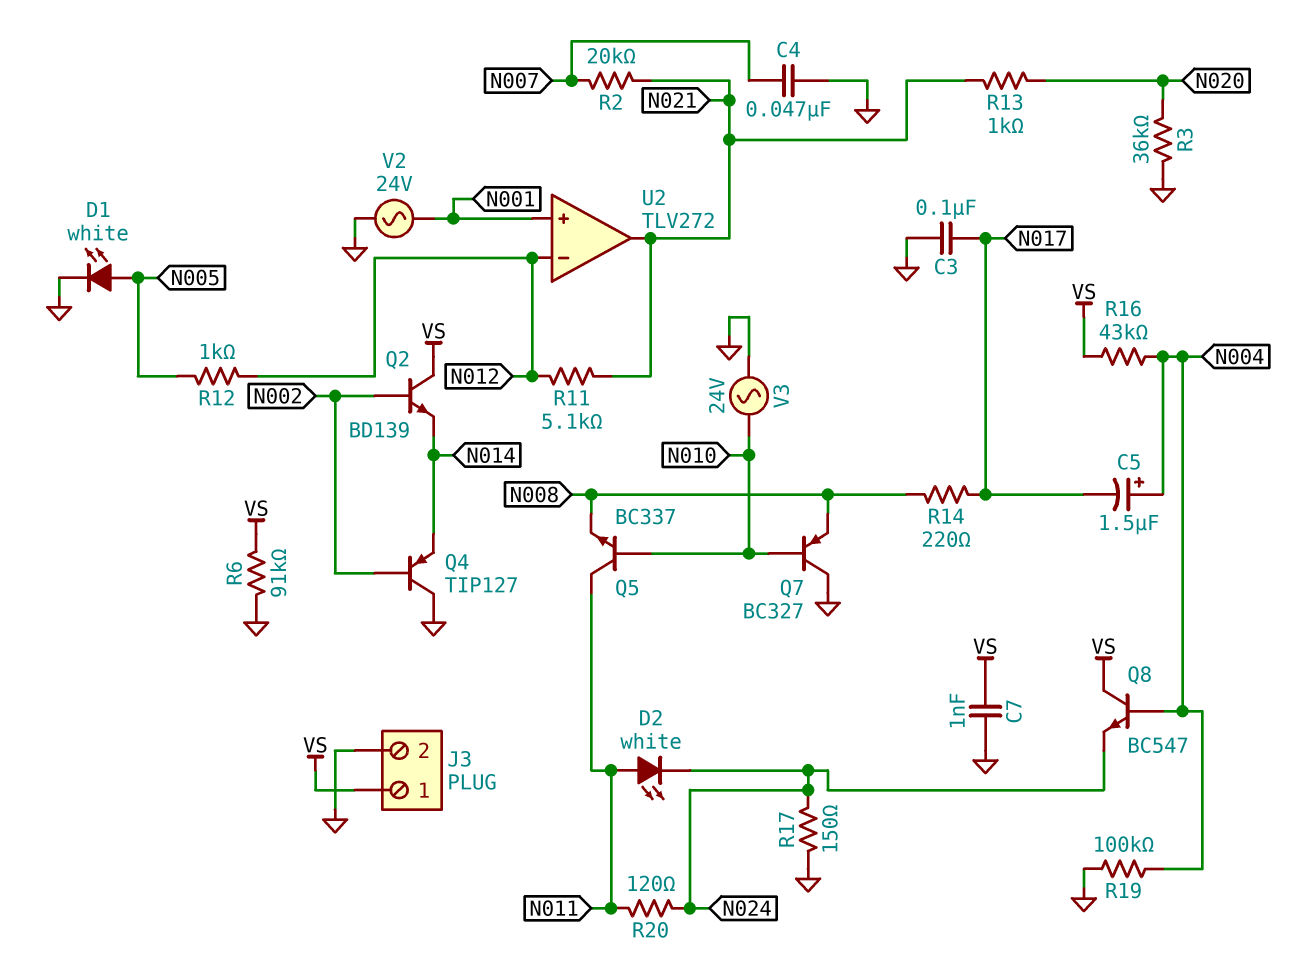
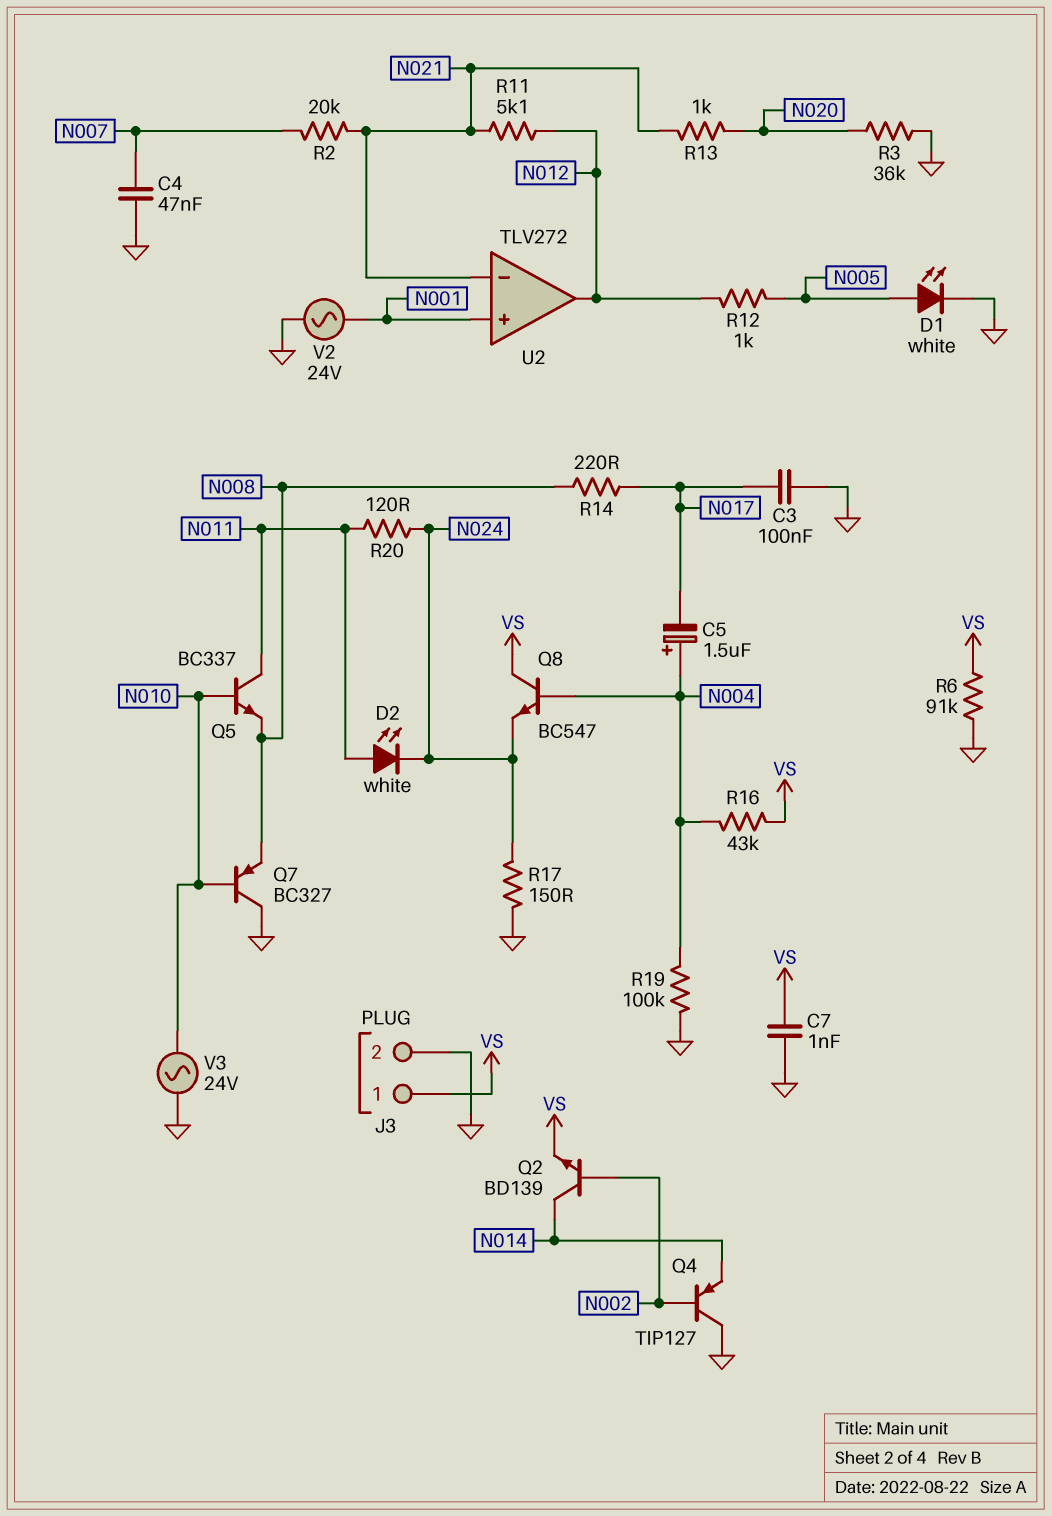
Q2: NPN BD139 (B N002, C VS, E N014) -> NPN BD139 (B N002, C N014, E VS)
U2 pin in-: N012 -> N021
U2 pin out: N021 -> N012

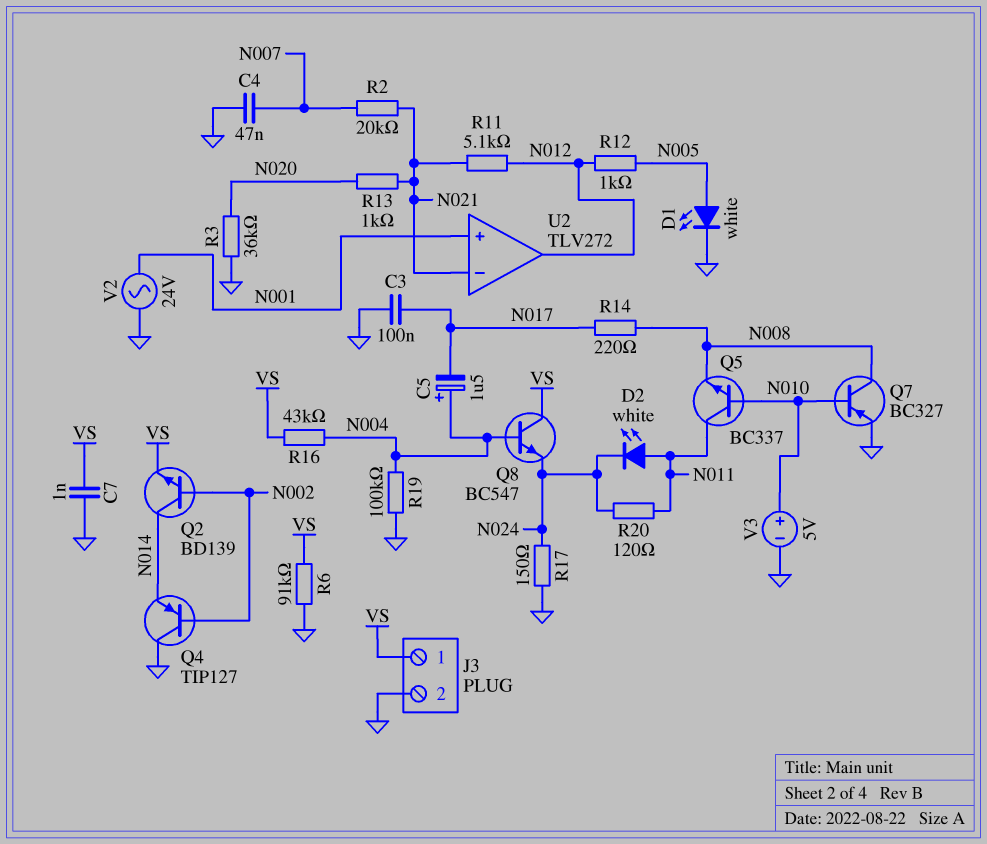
Q7: PNP BC327 (B N010, C GND, E N008) -> PNP BC327 (B N010, C N008, E GND)
V3: AC 24V (GND, N010) -> 5V (plus N010, minus GND)

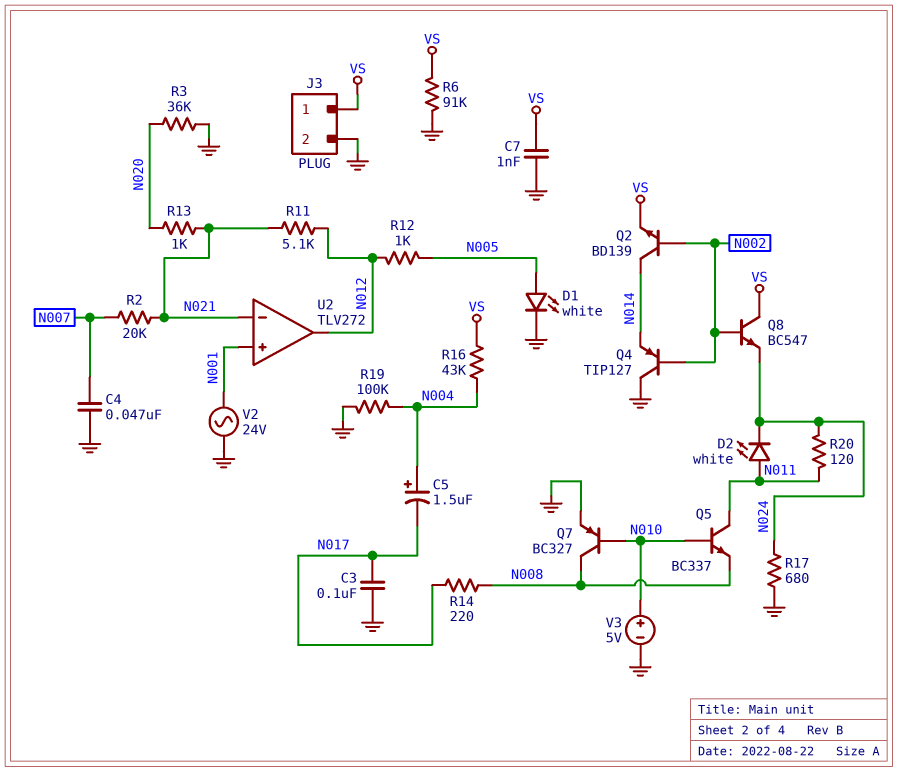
Q8: NPN BC547 (B N004, C VS, E N024) -> NPN BC547 (B N002, C VS, E N024)
R17: 150 (GND, N024) -> 680 (GND, N024)

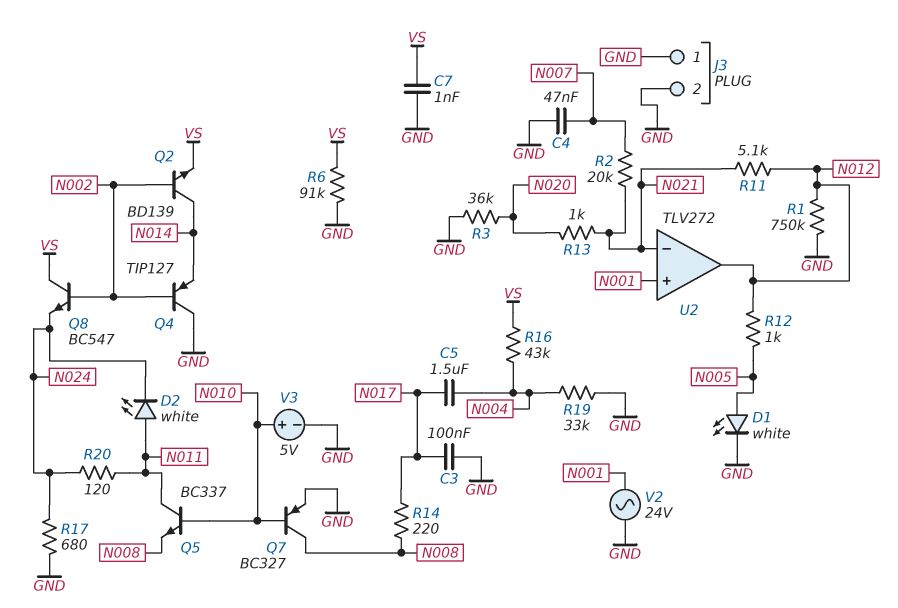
C5: 1.5uF (plus N004, minus N017) -> 1.5uF (N004, N017)
J3 pin 1: VS -> GND
R1: none -> 750k (GND, N012)
R19: 100k (GND, N004) -> 33k (GND, N004)

